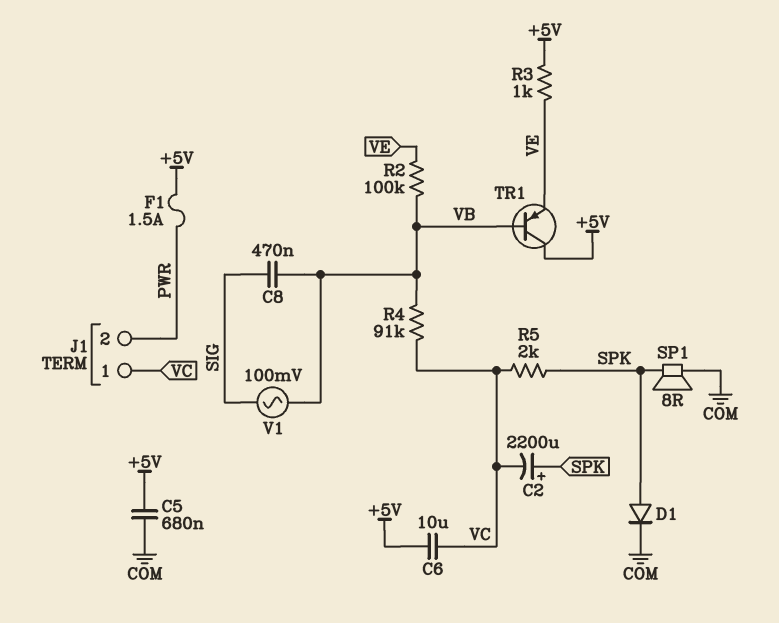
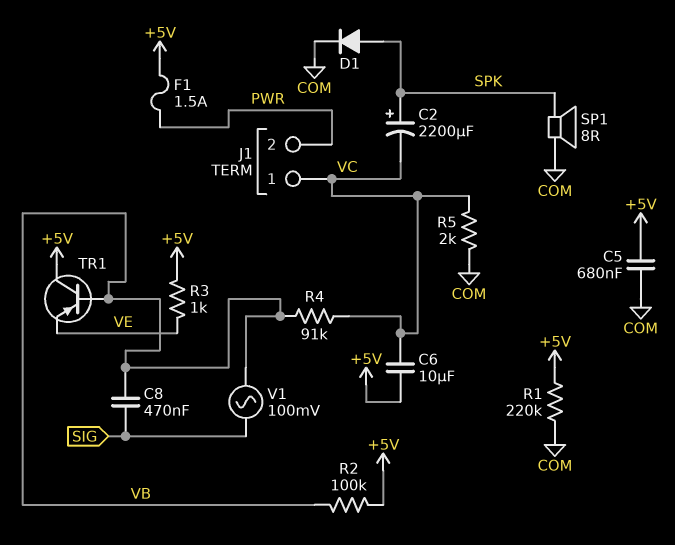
R1: none -> 220k (+5V, COM)
R2: 100k (VB, VE) -> 100k (+5V, VB)
R5: 2k (SPK, VC) -> 2k (COM, VC)

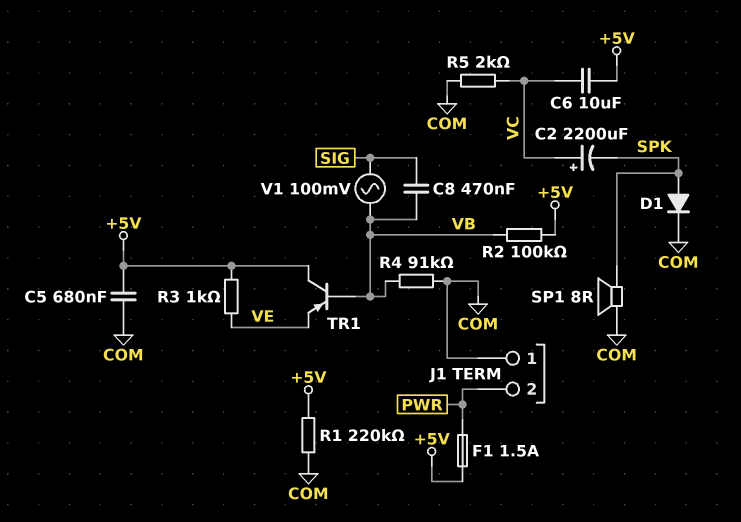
C2: 2200uF (plus SPK, minus VC) -> 2200uF (plus VC, minus SPK)
J1 pin 1: VC -> COM
R4: 91k (VB, VC) -> 91k (COM, VB)

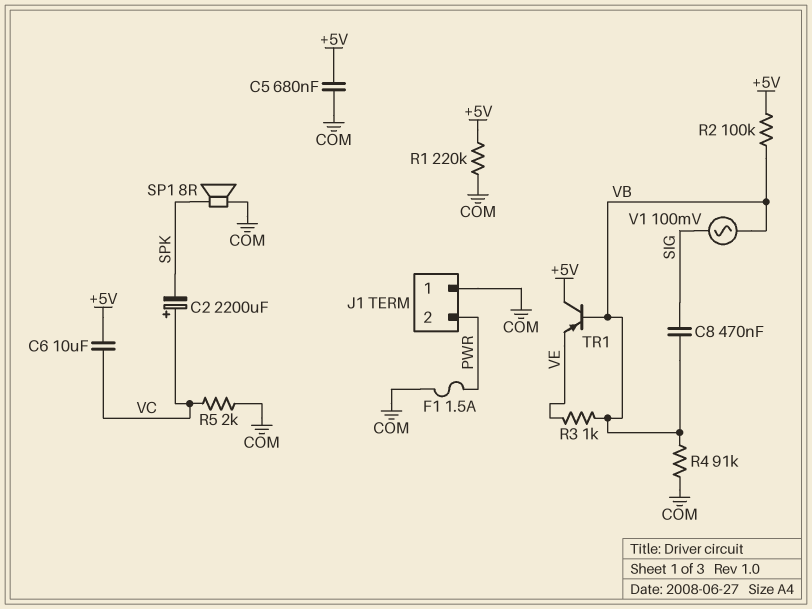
D1: diode (A SPK, K COM) -> none
F1: 1.5A (+5V, PWR) -> 1.5A (COM, PWR)
R3: 1k (+5V, VE) -> 1k (VB, VE)

